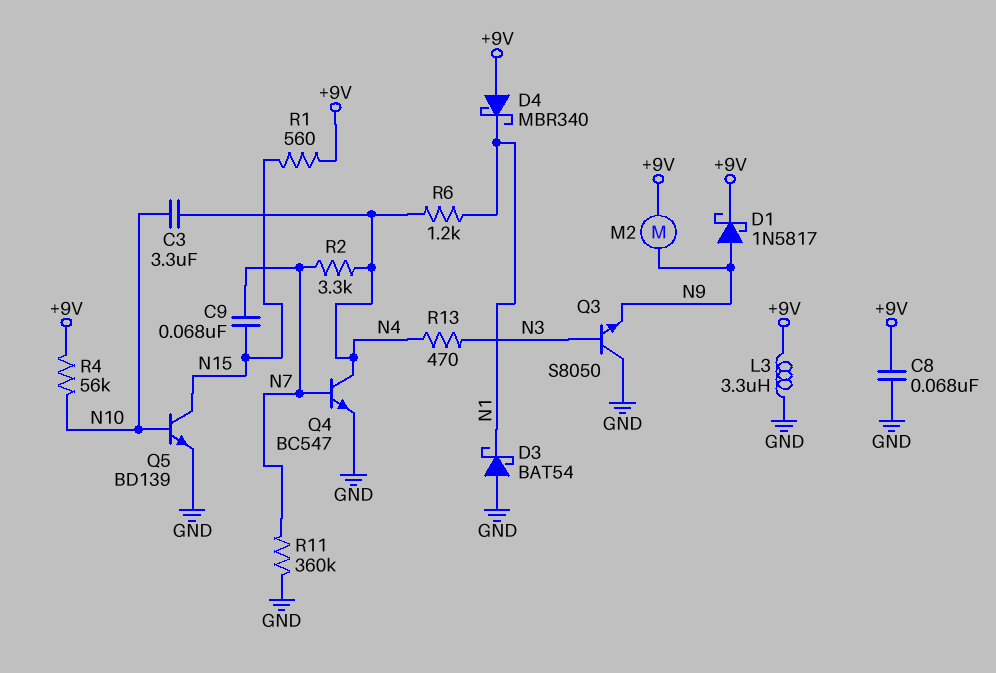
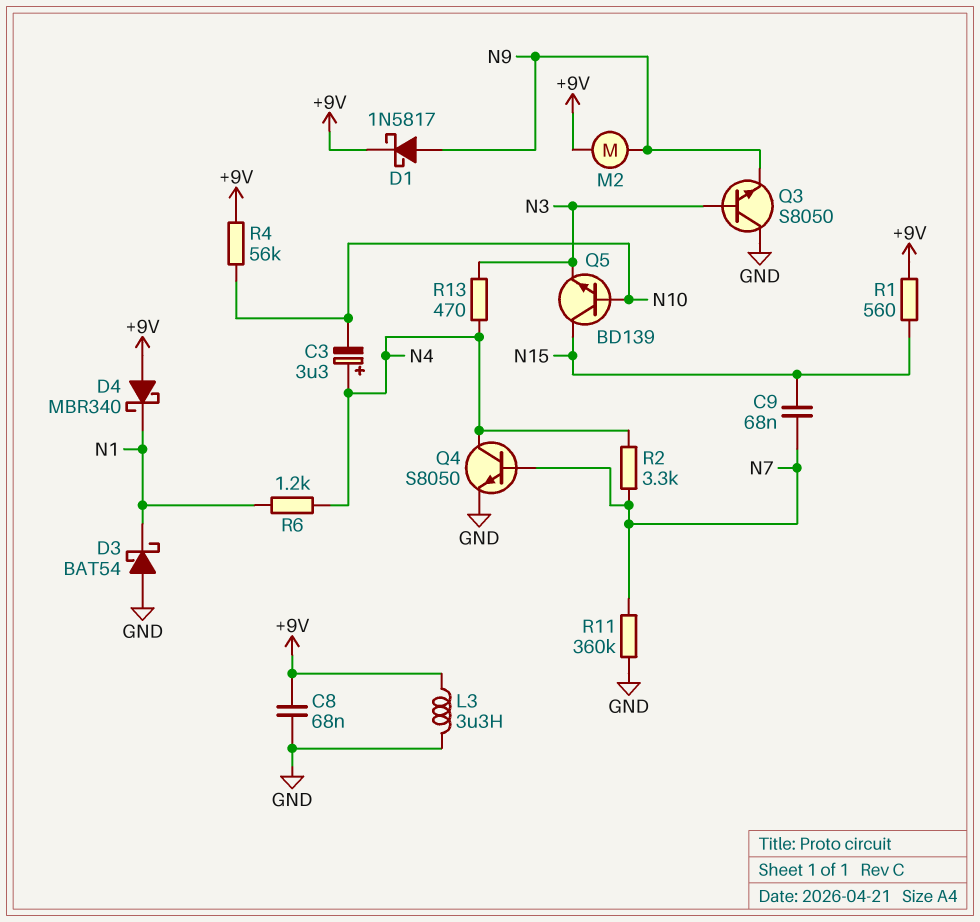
C3: 3.3uF (N4, N10) -> 3.3uF (plus N4, minus N10)
Q4: NPN BC547 (B N7, C N4, E GND) -> NPN S8050 (B N7, C N4, E GND)
Q5: NPN BD139 (B N10, C N15, E GND) -> NPN BD139 (B N10, C N15, E N3)

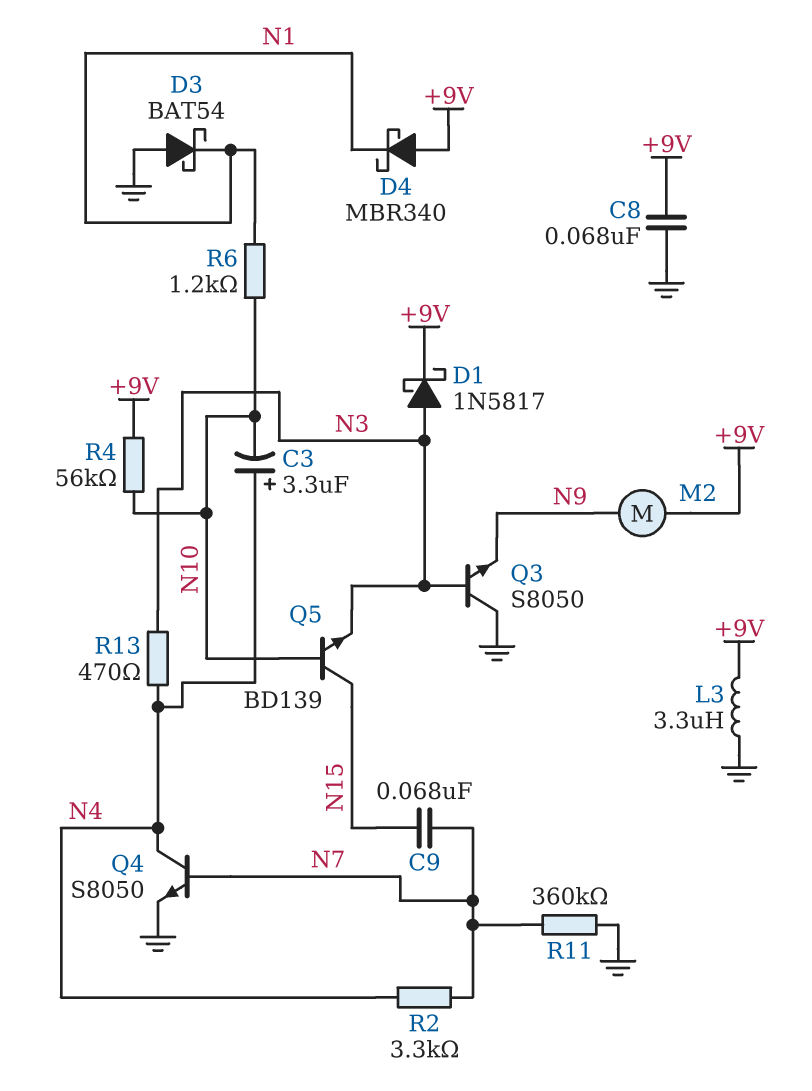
D1: schottky 1N5817 (A N9, K +9V) -> schottky 1N5817 (A N3, K +9V)
R1: 560 (+9V, N15) -> none
R6: 1.2k (N1, N4) -> 1.2k (N1, N10)

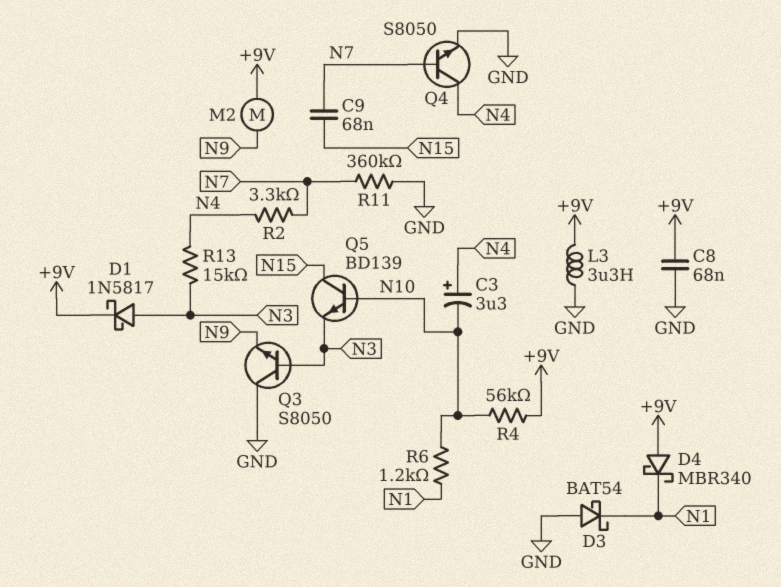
R13: 470 (N3, N4) -> 15k (N3, N4)

